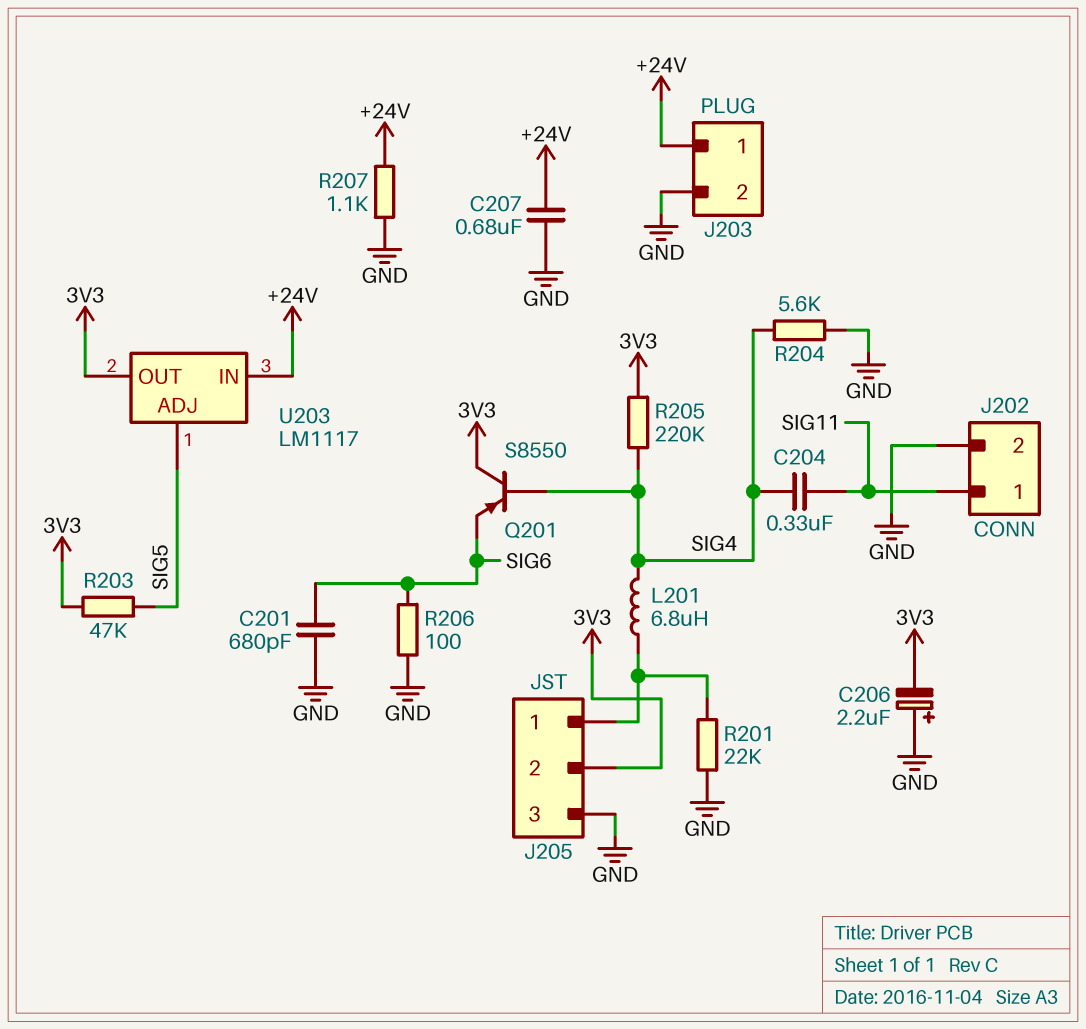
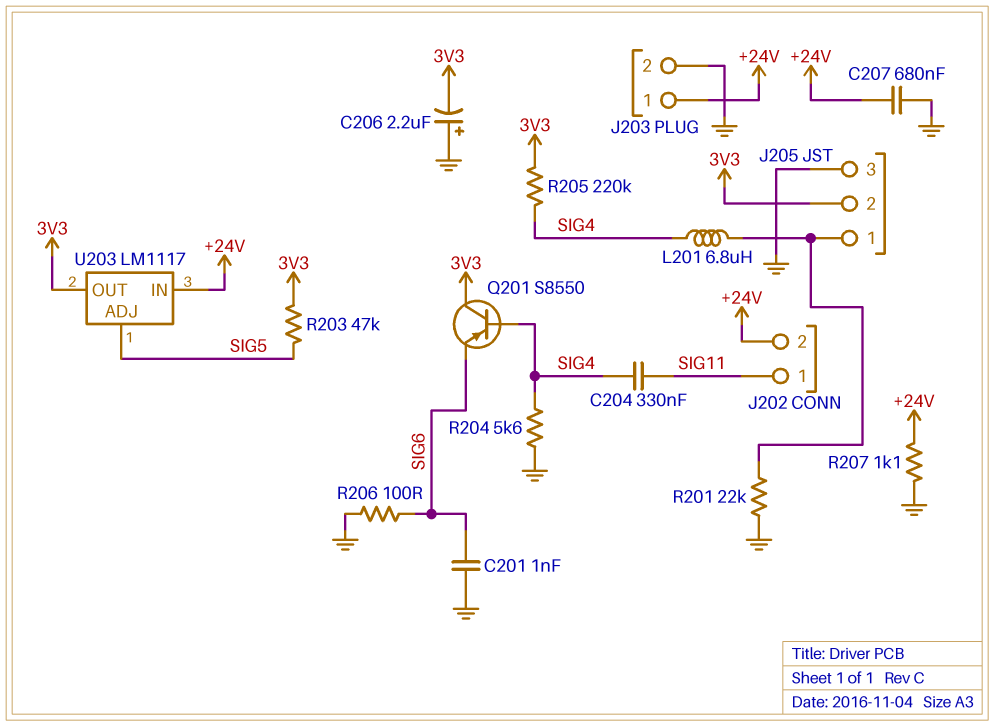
C201: 680pF (GND, SIG6) -> 1nF (GND, SIG6)
J202 pin 2: GND -> +24V

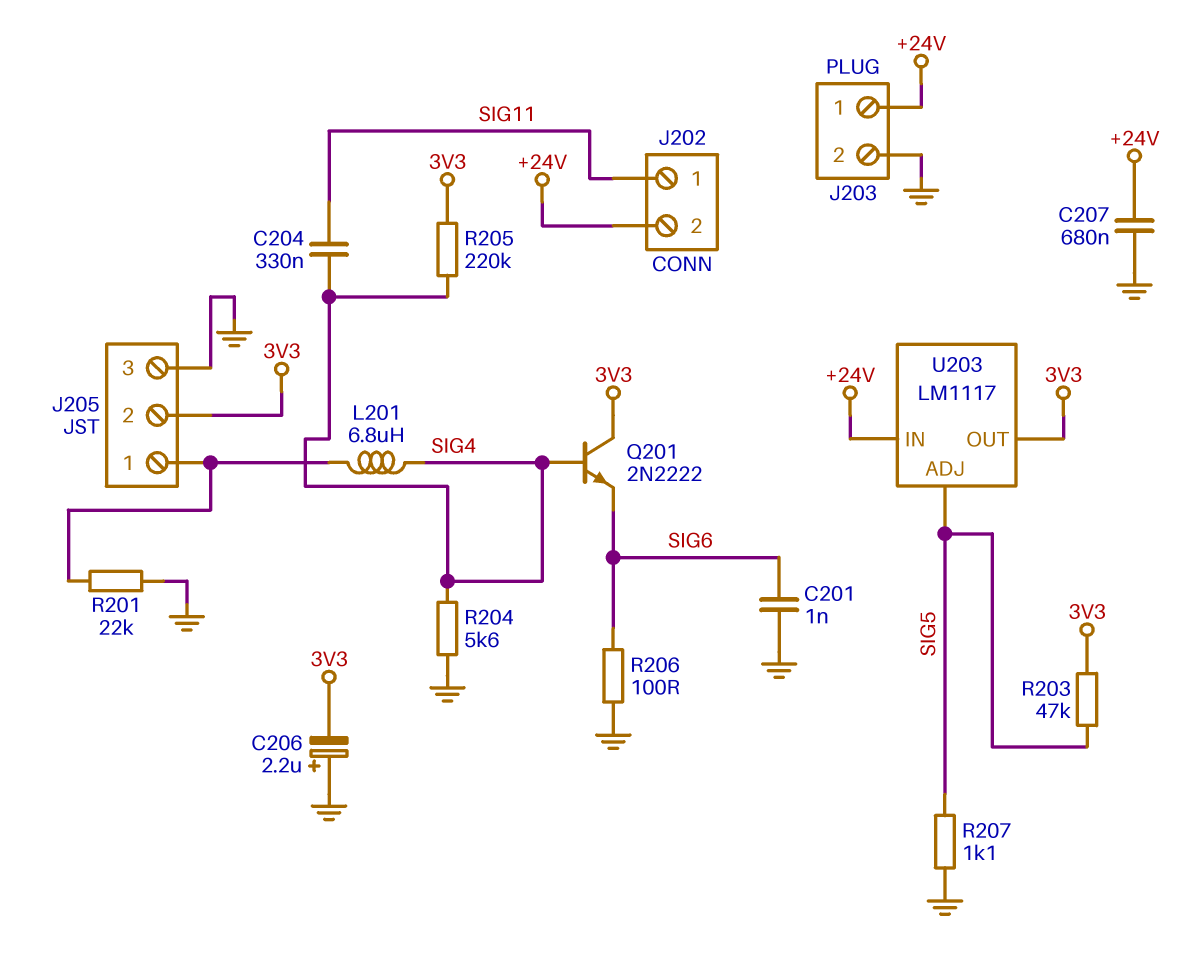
Q201: PNP S8550 (B SIG4, C 3V3, E SIG6) -> NPN 2N2222 (B SIG4, C 3V3, E SIG6)
R207: 1.1k (+24V, GND) -> 1.1k (GND, SIG5)

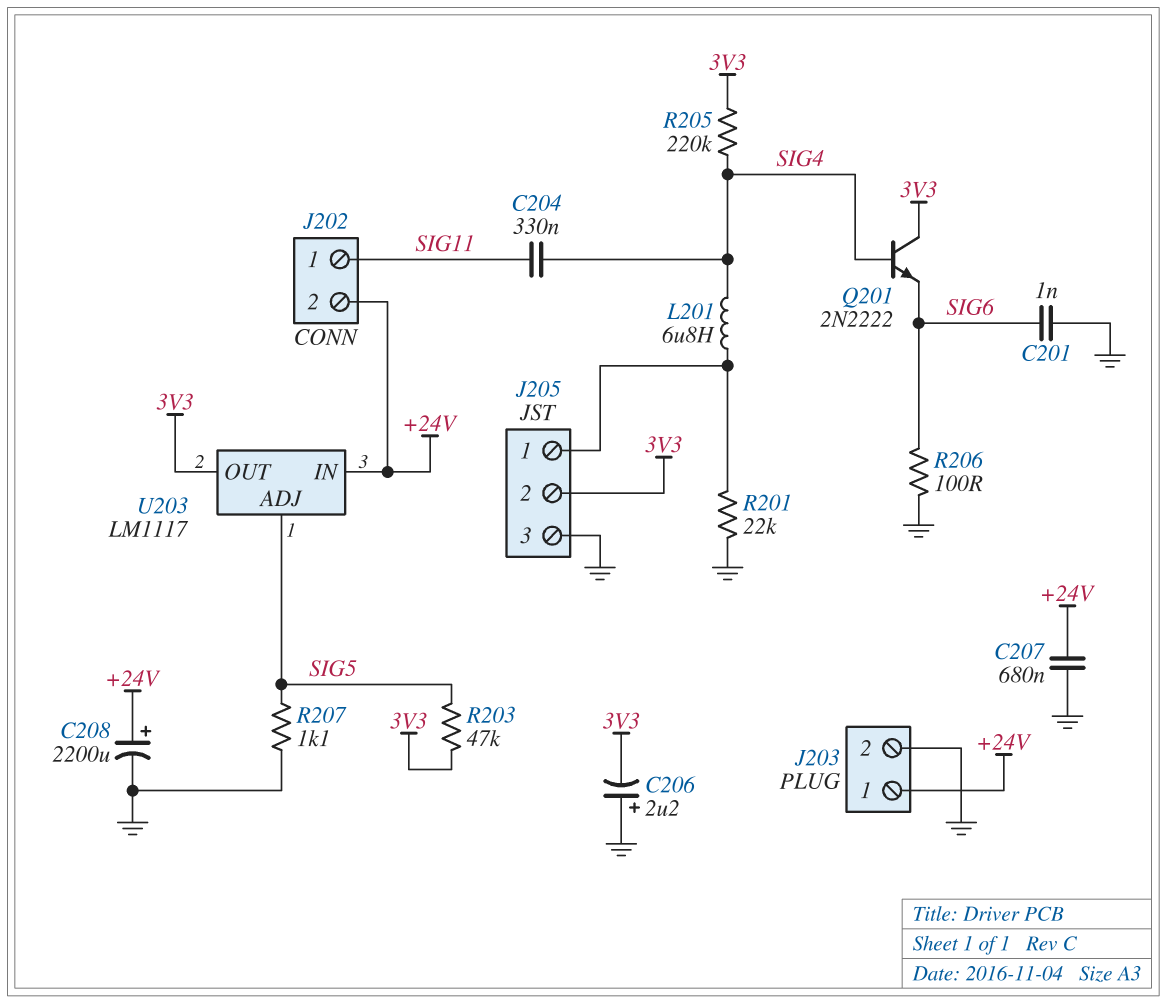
C208: none -> 2200uF (plus +24V, minus GND)
R204: 5.6k (GND, SIG4) -> none

